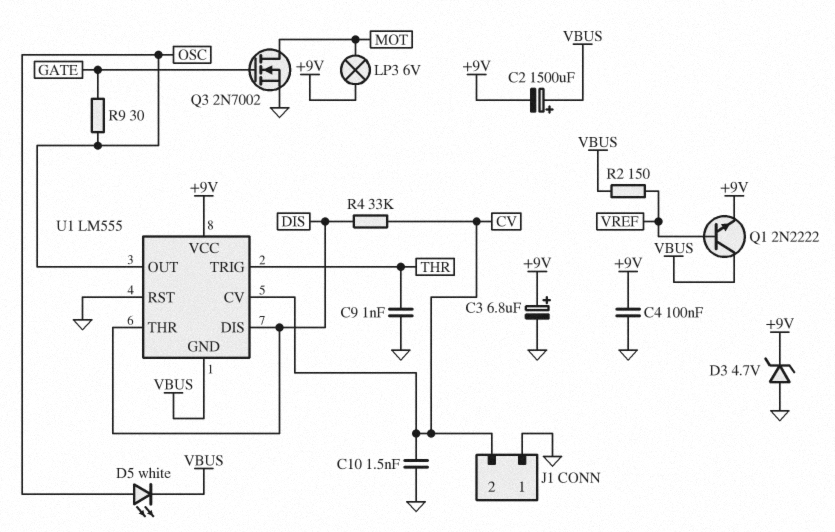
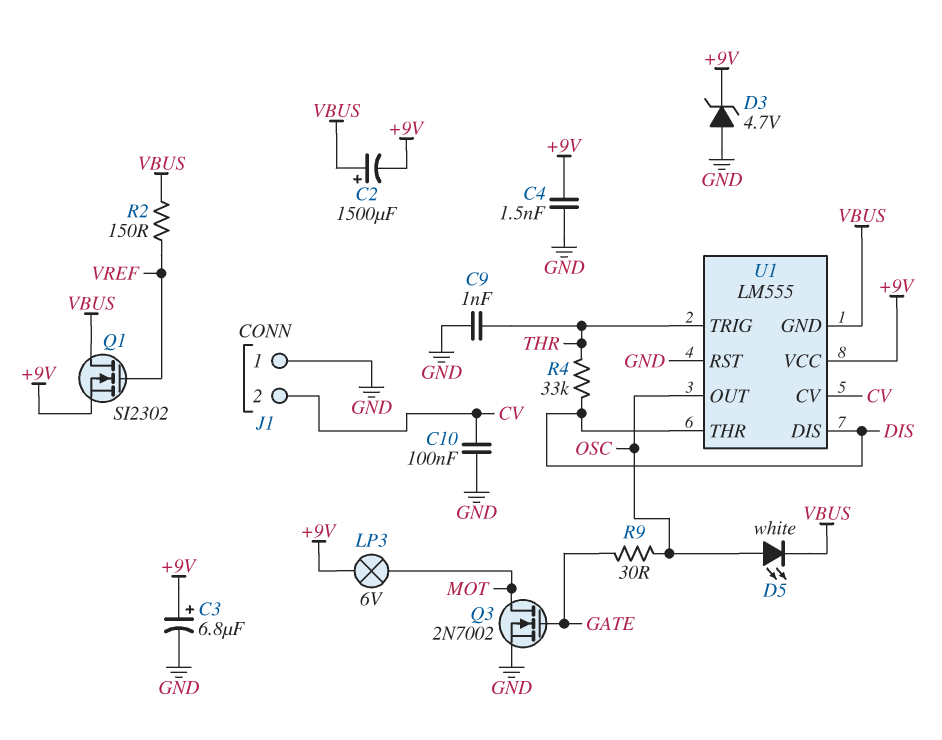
C4: 100nF (+9V, GND) -> 1.5nF (+9V, GND)
C10: 1.5nF (CV, GND) -> 100nF (CV, GND)
Q1: NPN 2N2222 (B VREF, C VBUS, E +9V) -> NMOS SI2302 (G VREF, D VBUS, S +9V)
R4: 33k (CV, DIS) -> 33k (DIS, THR)

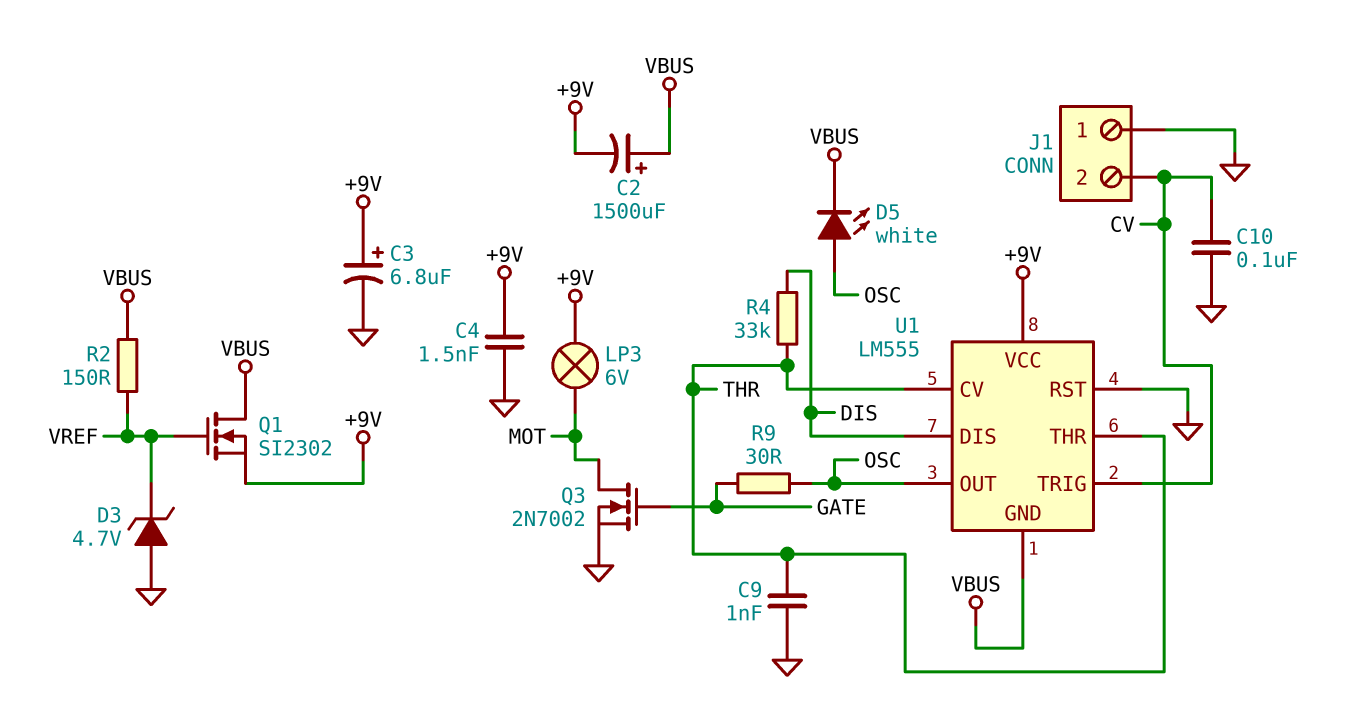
D3: zener 4.7V (A GND, K +9V) -> zener 4.7V (A GND, K VREF)
U1 pin CV: CV -> THR
U1 pin THR: DIS -> THR
U1 pin TRIG: THR -> CV

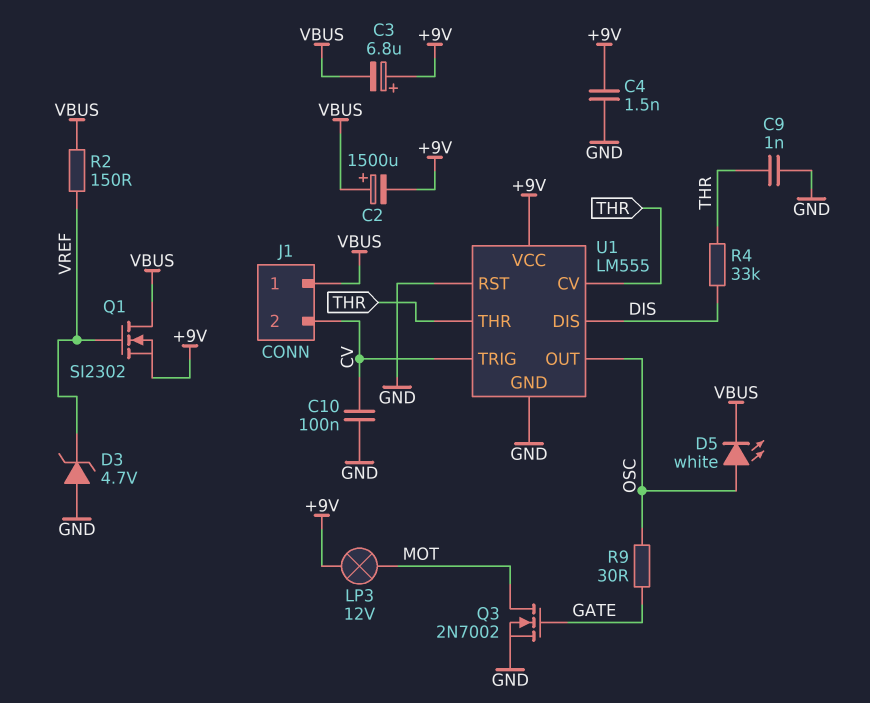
C3: 6.8uF (plus +9V, minus GND) -> 6.8uF (plus +9V, minus VBUS)
J1 pin 1: GND -> VBUS
LP3: lamp 6V (+9V, MOT) -> lamp 12V (+9V, MOT)
U1 pin GND: VBUS -> GND

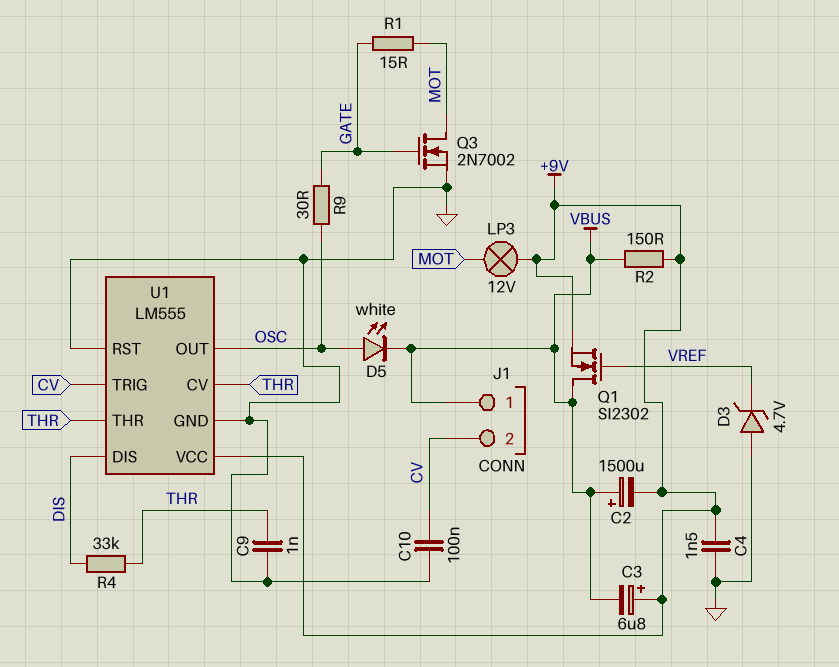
R1: none -> 15 (GATE, MOT)
R2: 150 (VBUS, VREF) -> 150 (+9V, VBUS)

